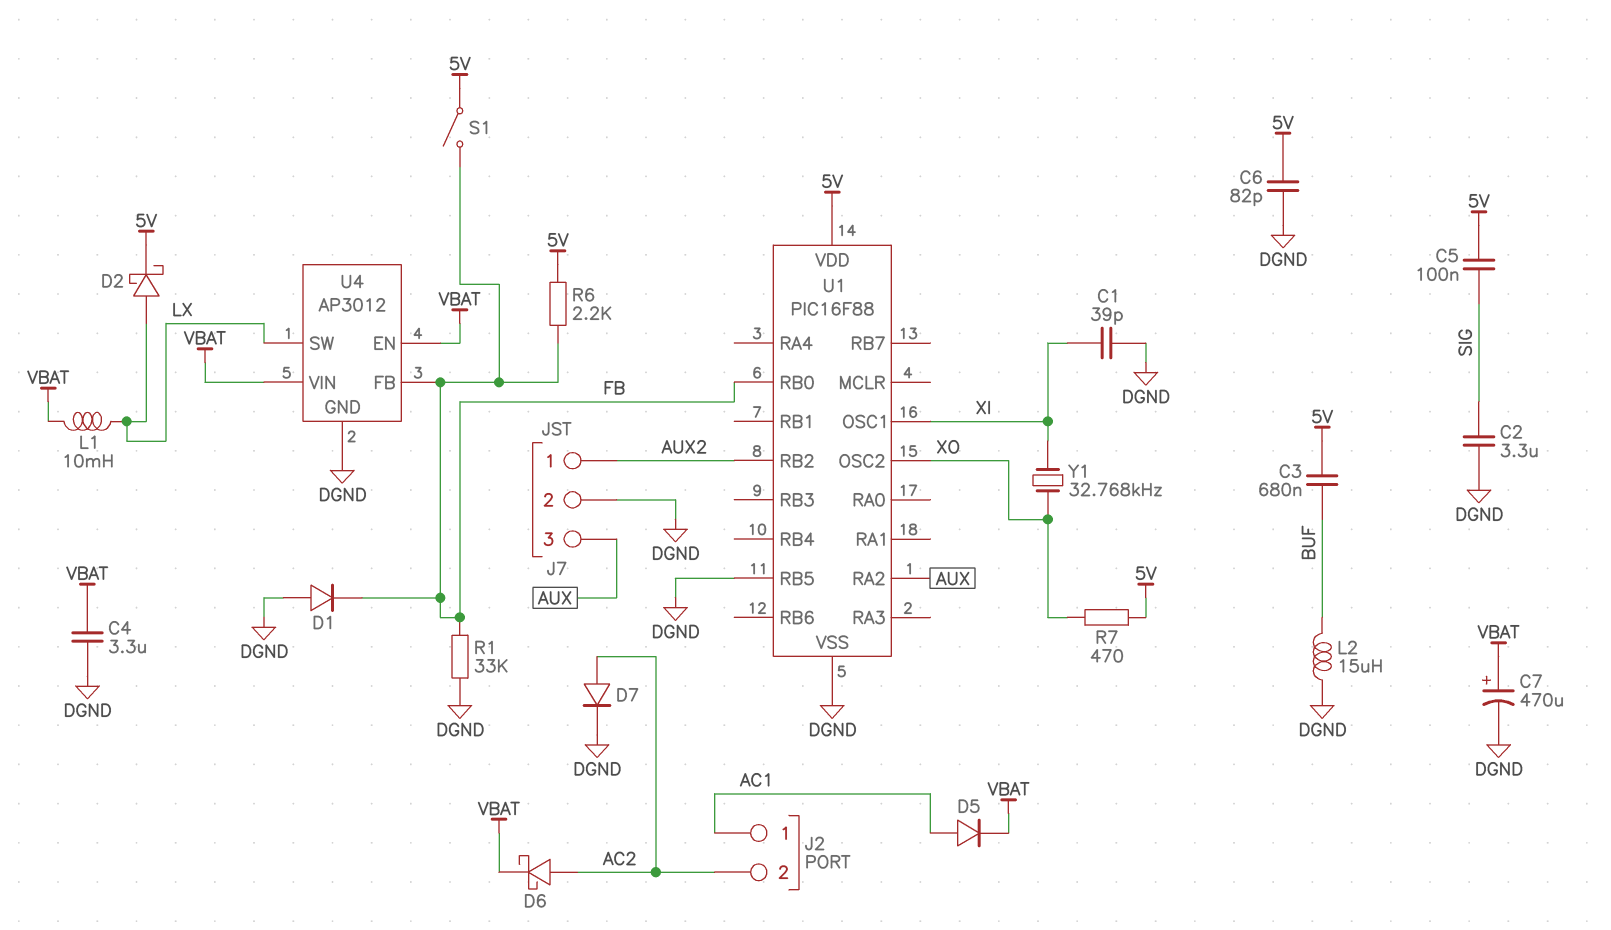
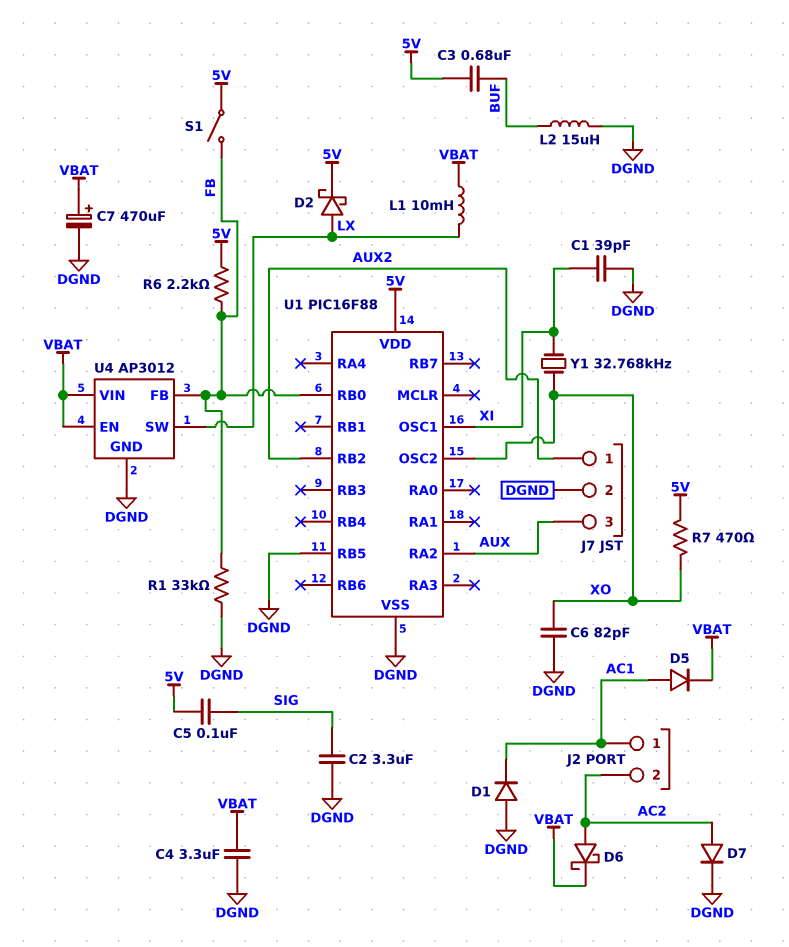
C6: 82pF (5V, DGND) -> 82pF (DGND, XO)
D1: diode (A DGND, K FB) -> diode (A DGND, K AC1)

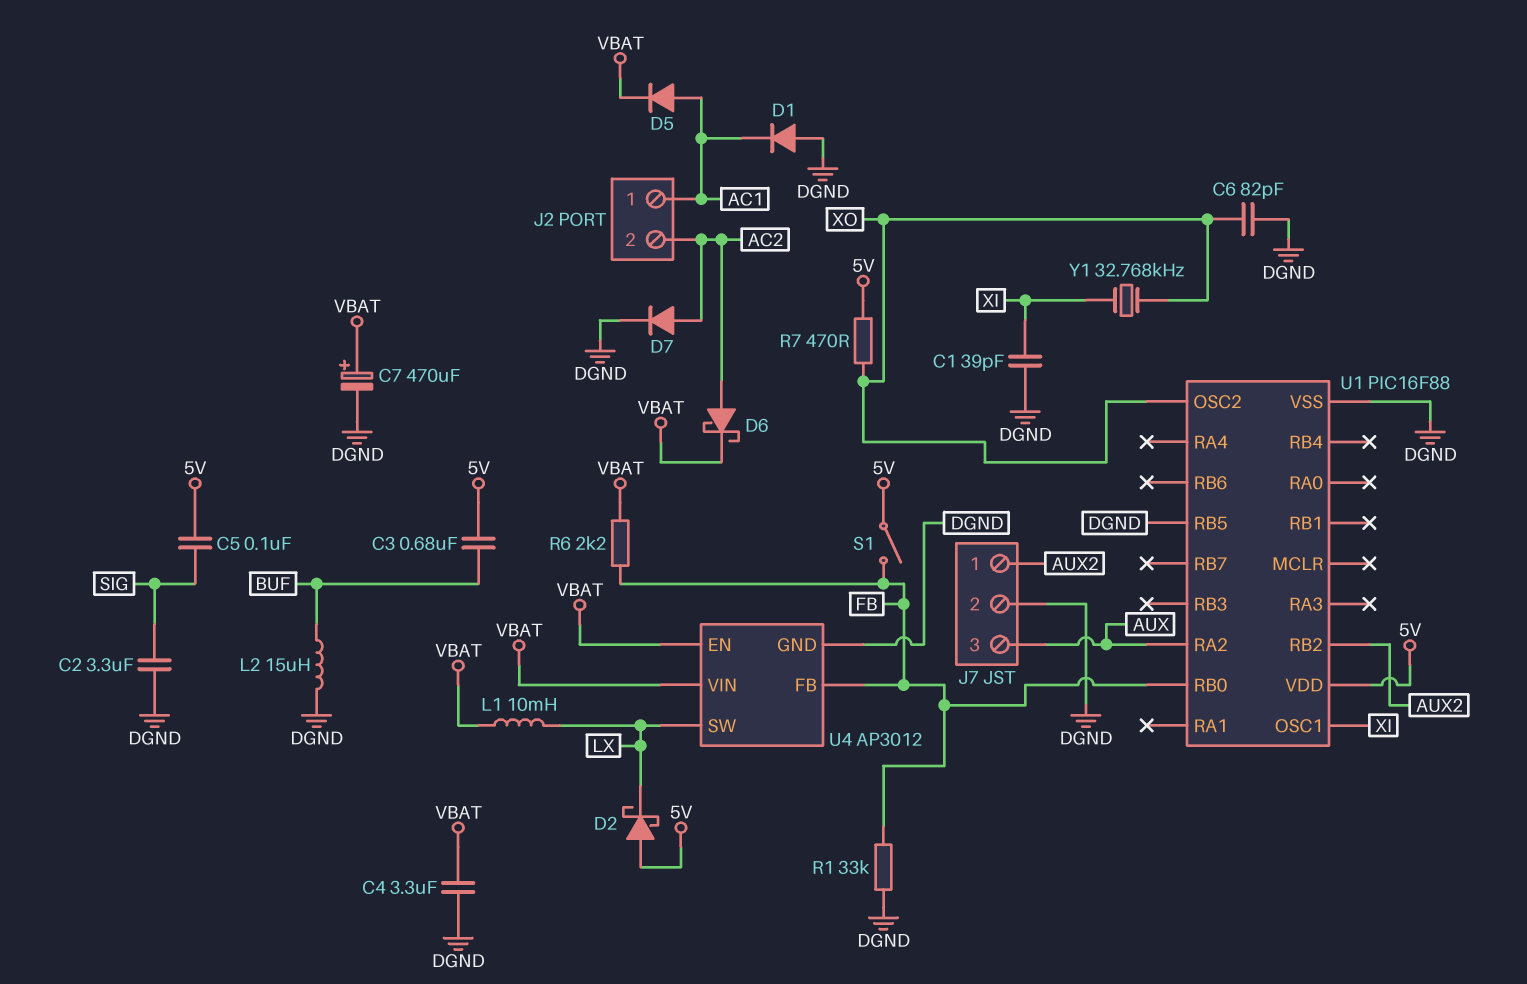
D2: schottky (A LX, K 5V) -> schottky (A 5V, K LX)
R6: 2.2k (5V, FB) -> 2.2k (FB, VBAT)

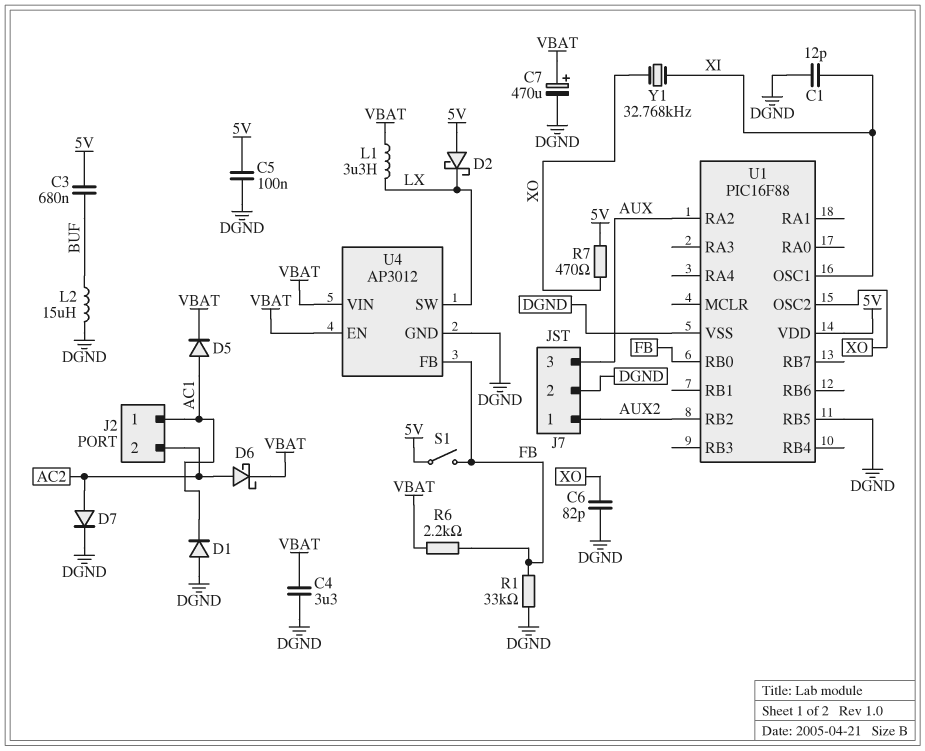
C1: 39pF (DGND, XI) -> 12pF (DGND, XI)
C2: 3.3uF (DGND, SIG) -> none
C5: 100nF (5V, SIG) -> 100nF (5V, DGND)
L1: 10mH (LX, VBAT) -> 3.3uH (LX, VBAT)

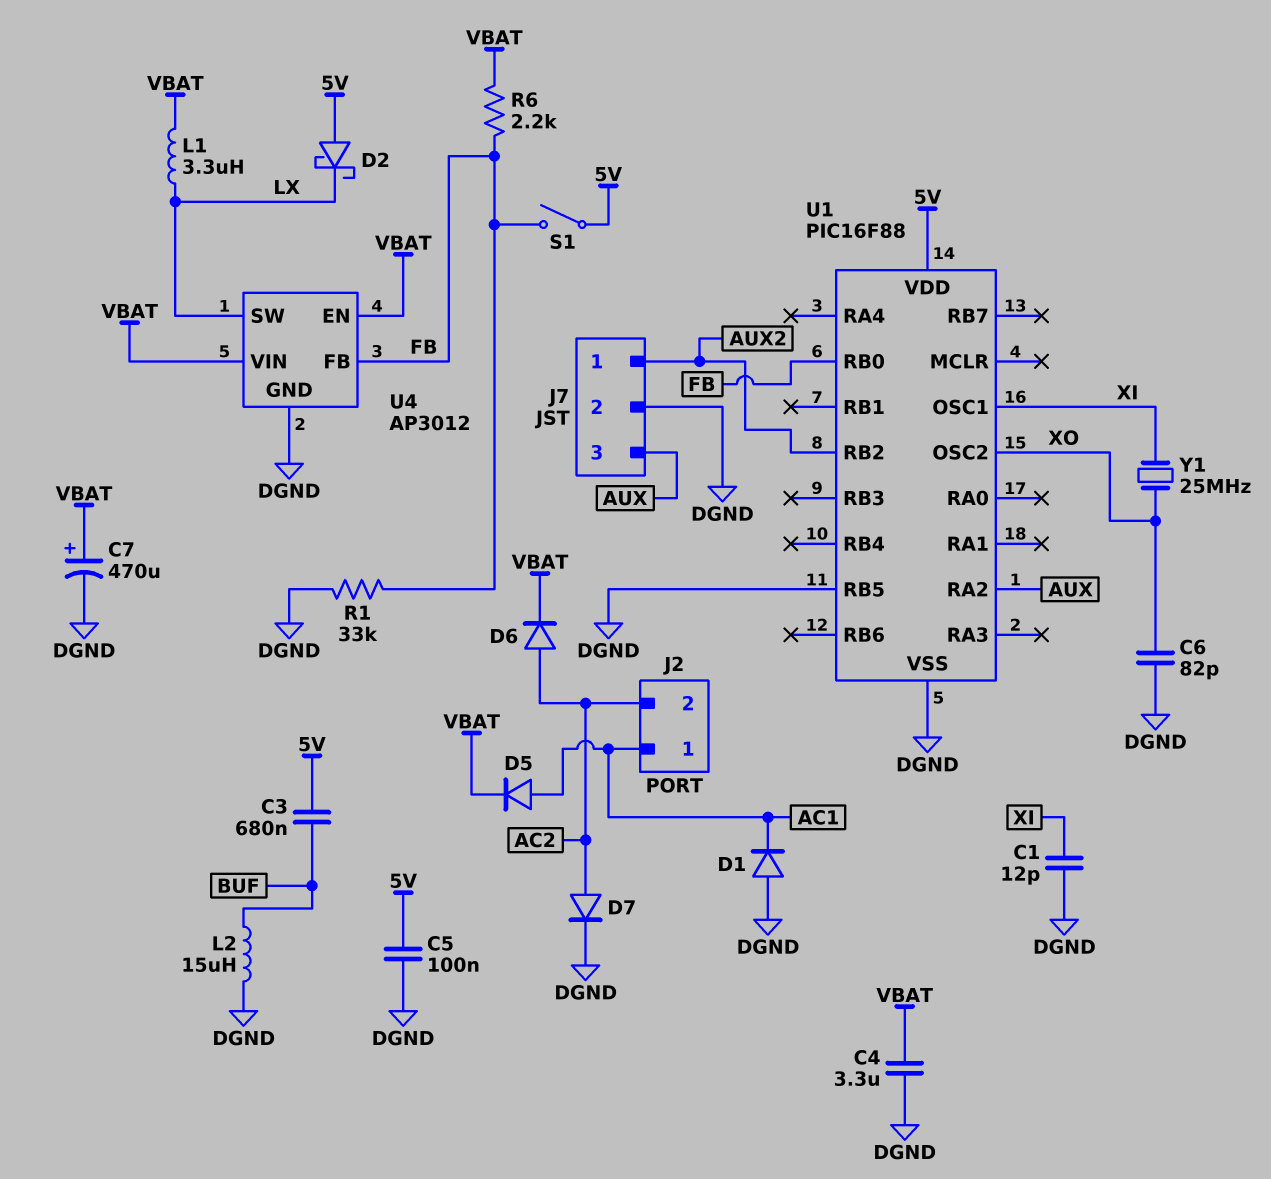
D6: schottky (A AC2, K VBAT) -> diode (A AC2, K VBAT)
R7: 470 (5V, XO) -> none
Y1: 32.768kHz (XI, XO) -> 25MHz (XI, XO)

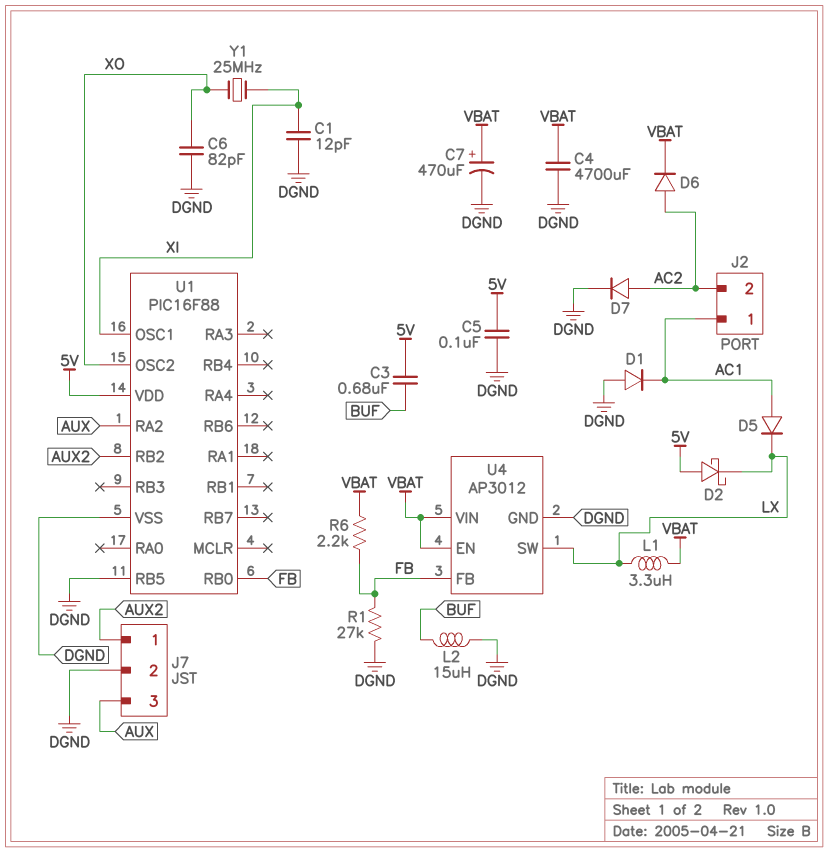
C4: 3.3uF (DGND, VBAT) -> 4700uF (DGND, VBAT)
D5: diode (A AC1, K VBAT) -> diode (A AC1, K LX)
R1: 33k (DGND, FB) -> 27k (DGND, FB)
S1: switch (5V, FB) -> none

